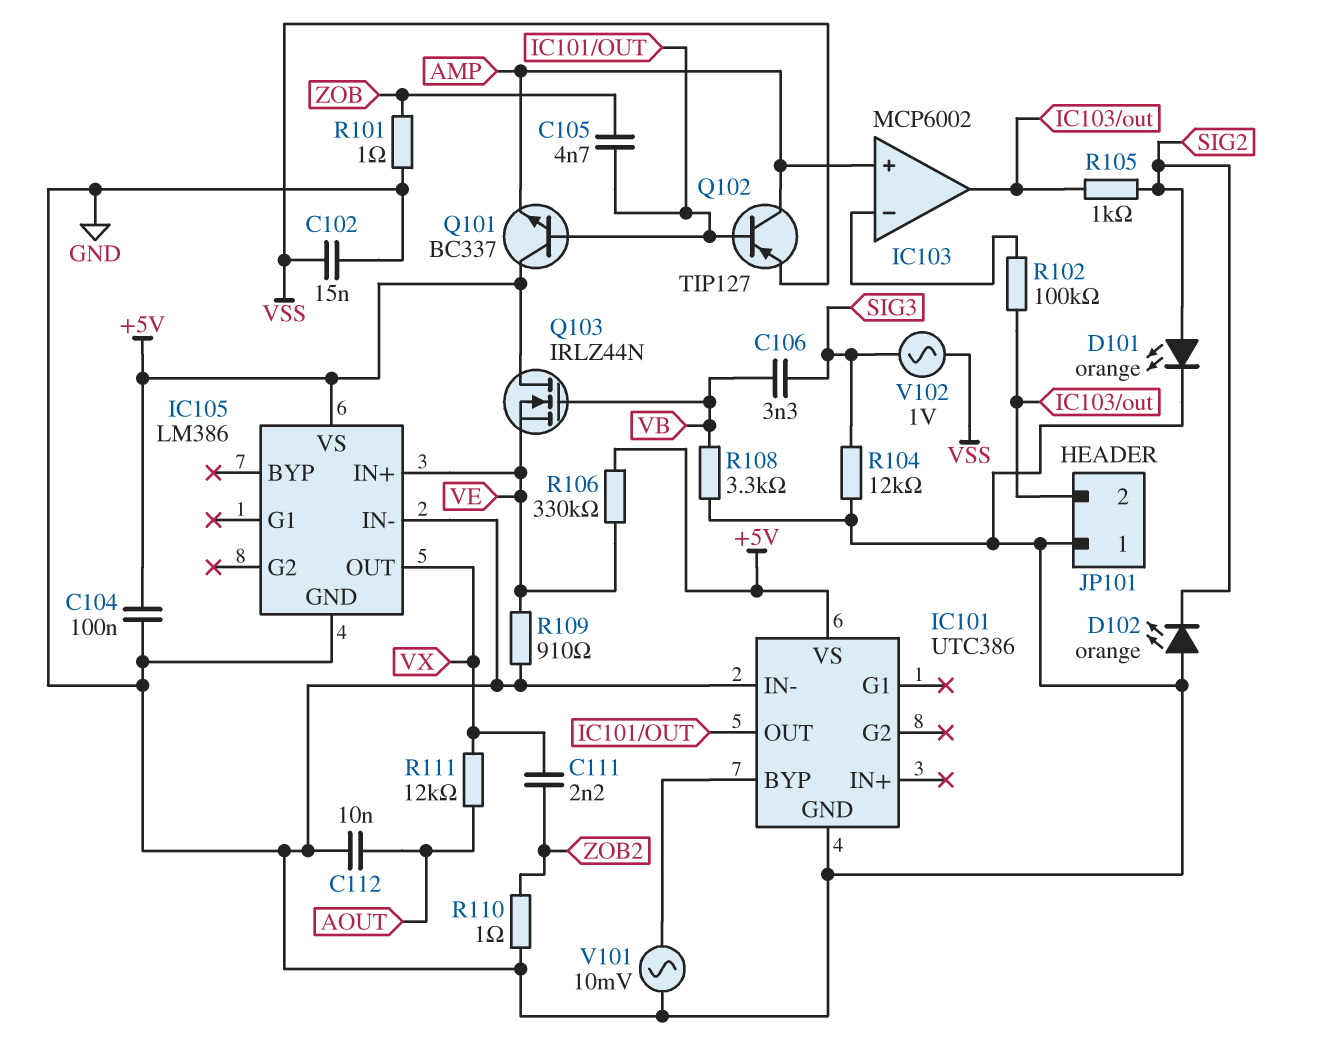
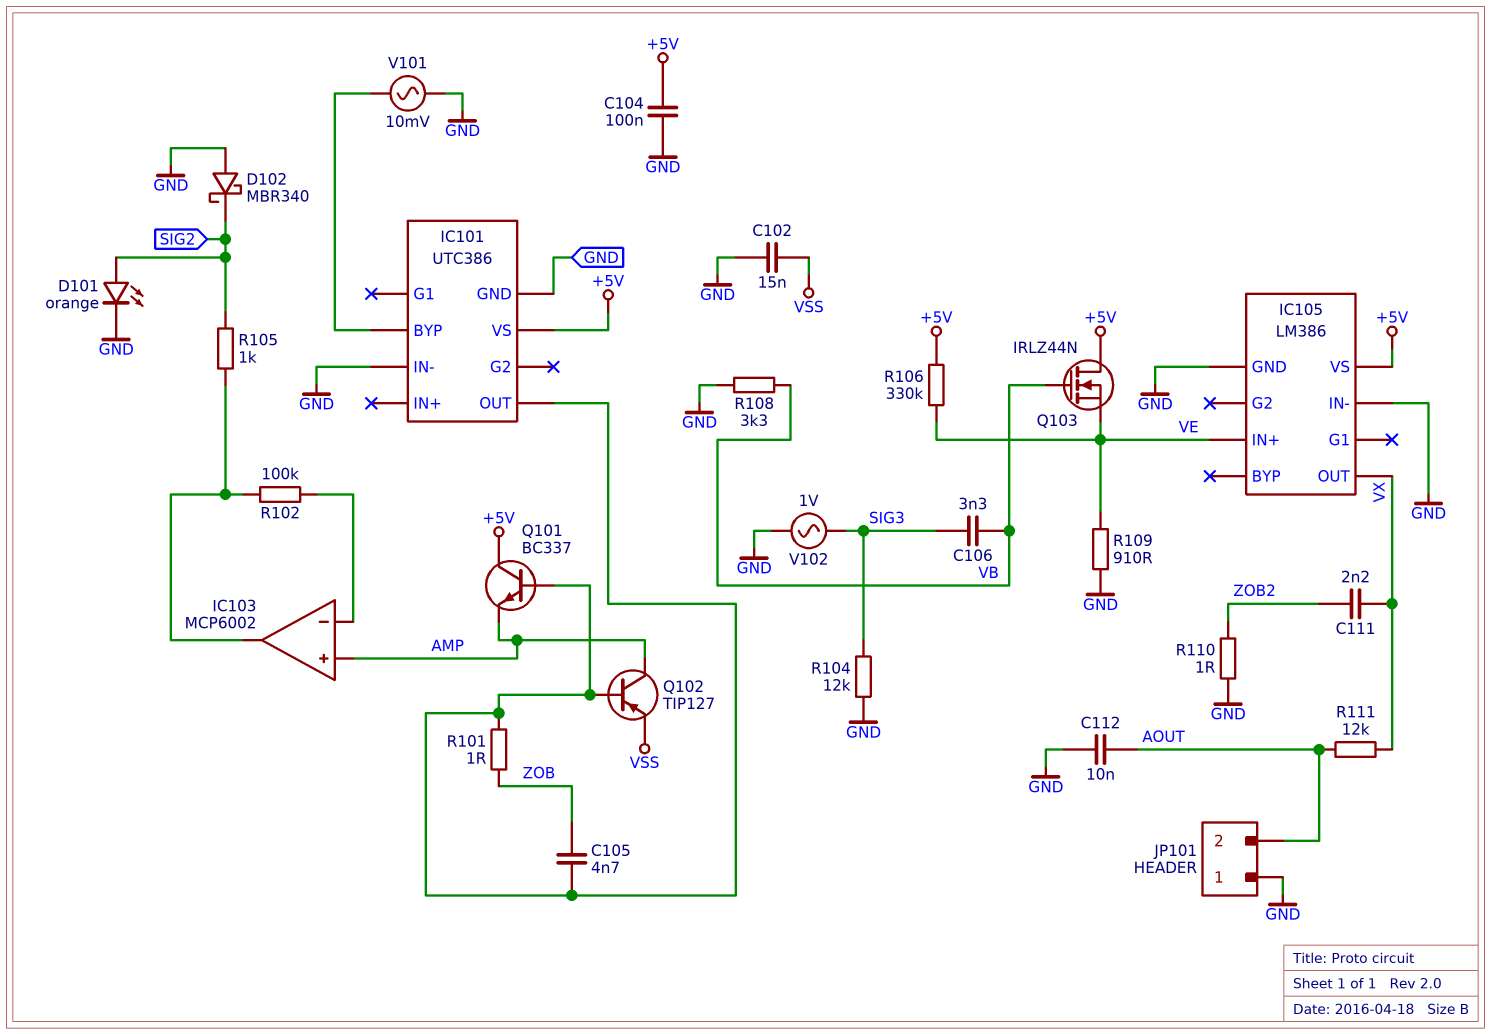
D102: LED orange (A GND, K SIG2) -> schottky MBR340 (A GND, K SIG2)
JP101 pin 2: IC103/out -> AOUT
R101: 1 (GND, ZOB) -> 1 (IC101/OUT, ZOB)
V102: AC 1V (SIG3, VSS) -> AC 1V (GND, SIG3)

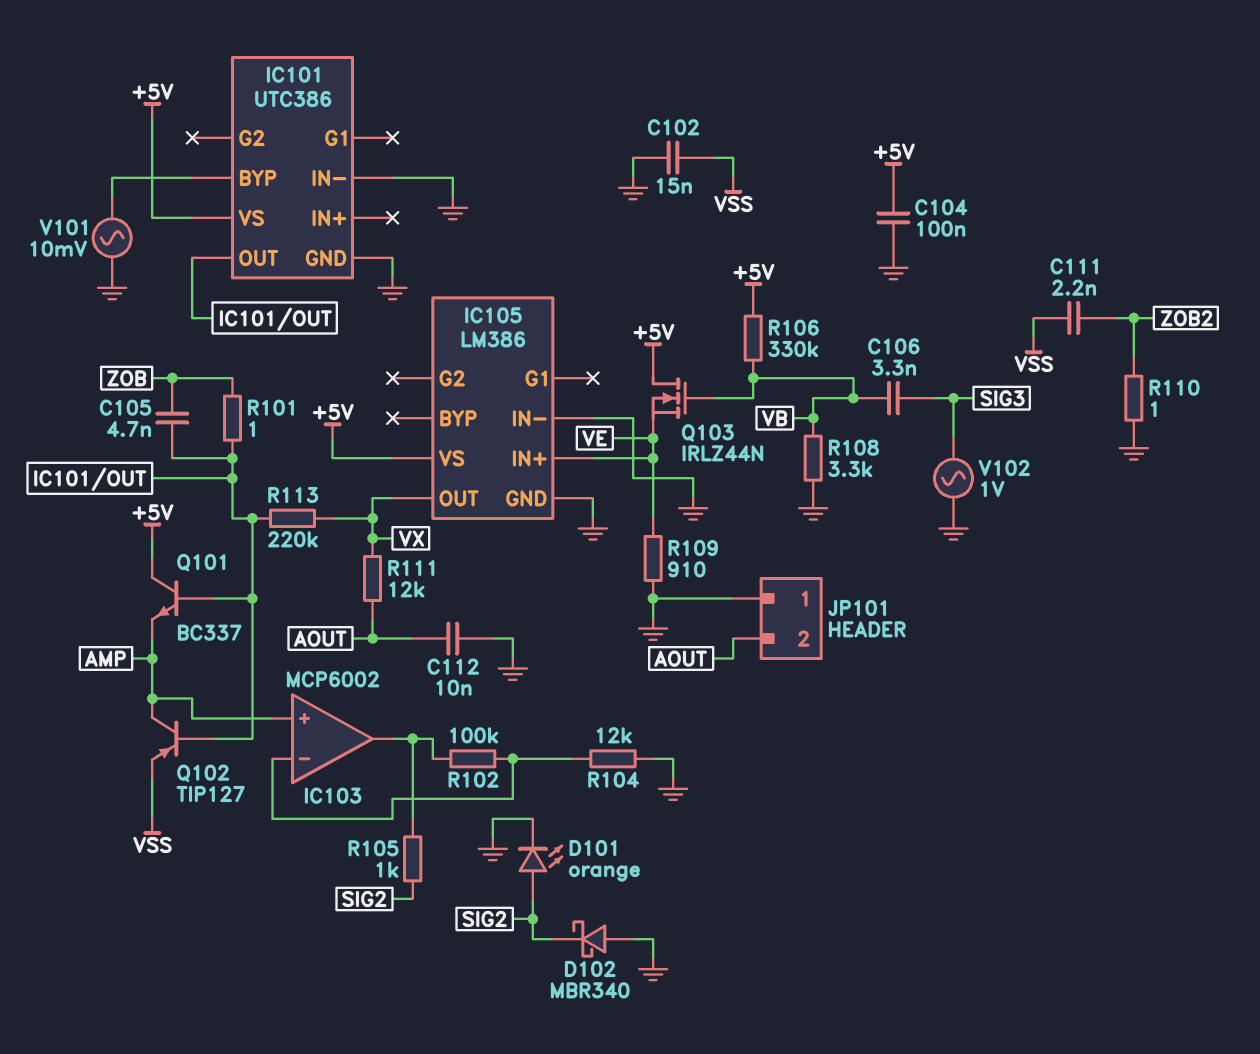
C111: 2.2nF (VX, ZOB2) -> 2.2nF (VSS, ZOB2)
R104: 12k (GND, SIG3) -> 12k (GND, IC103/in-)
R106: 330k (+5V, VE) -> 330k (+5V, VB)
R113: none -> 220k (IC101/OUT, VX)

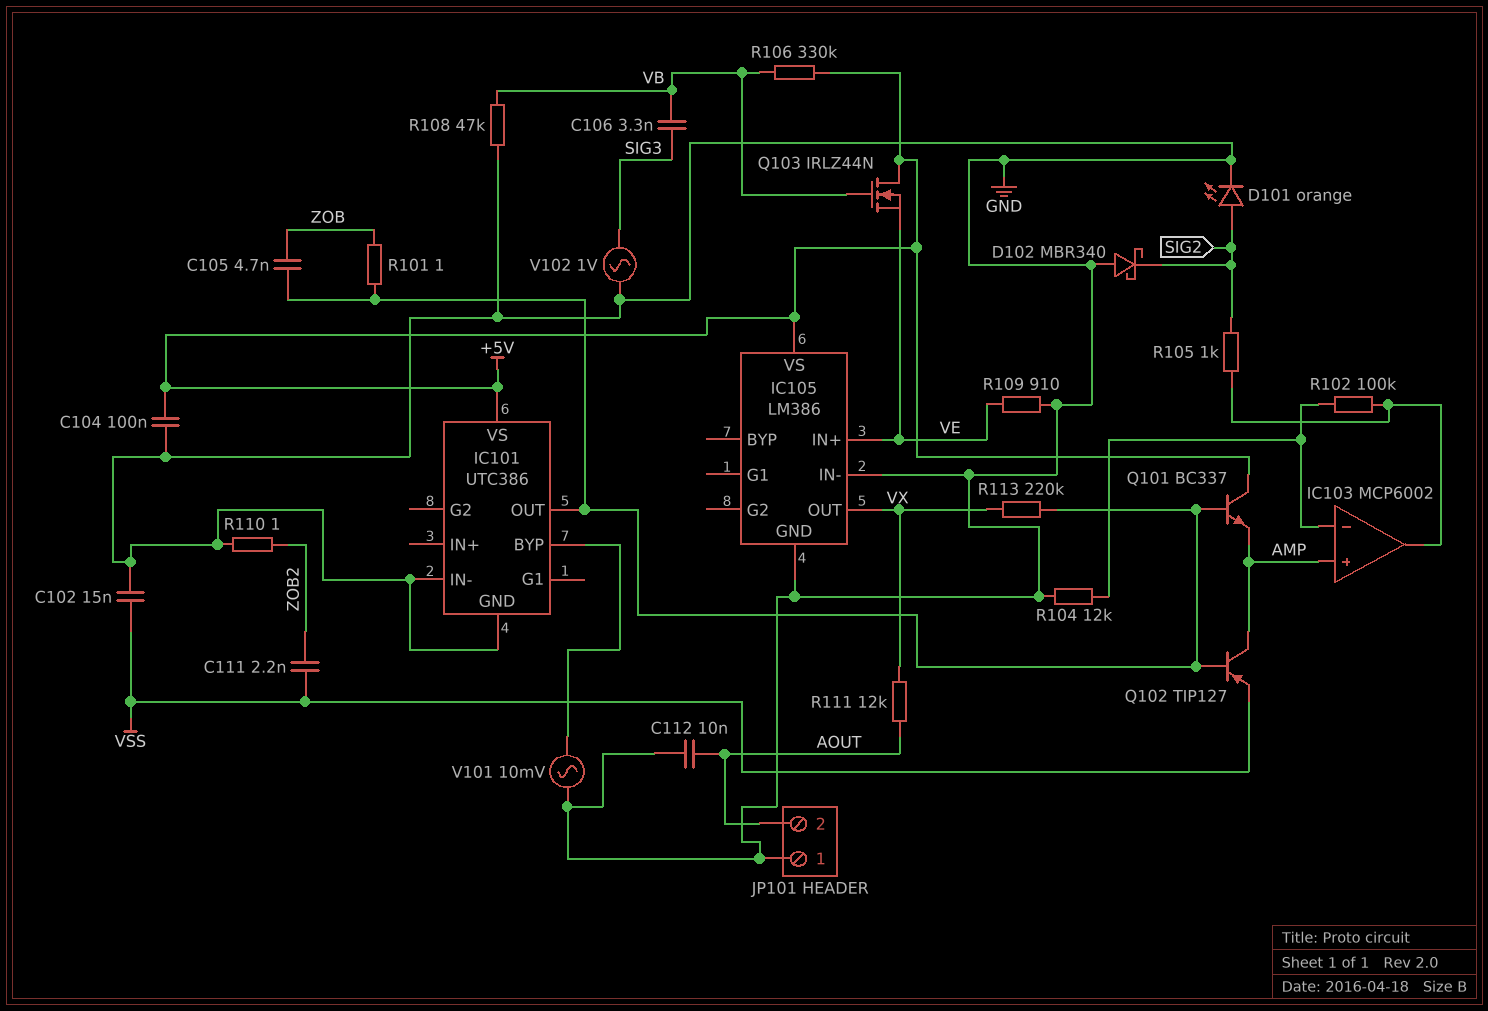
R108: 3.3k (GND, VB) -> 47k (GND, VB)

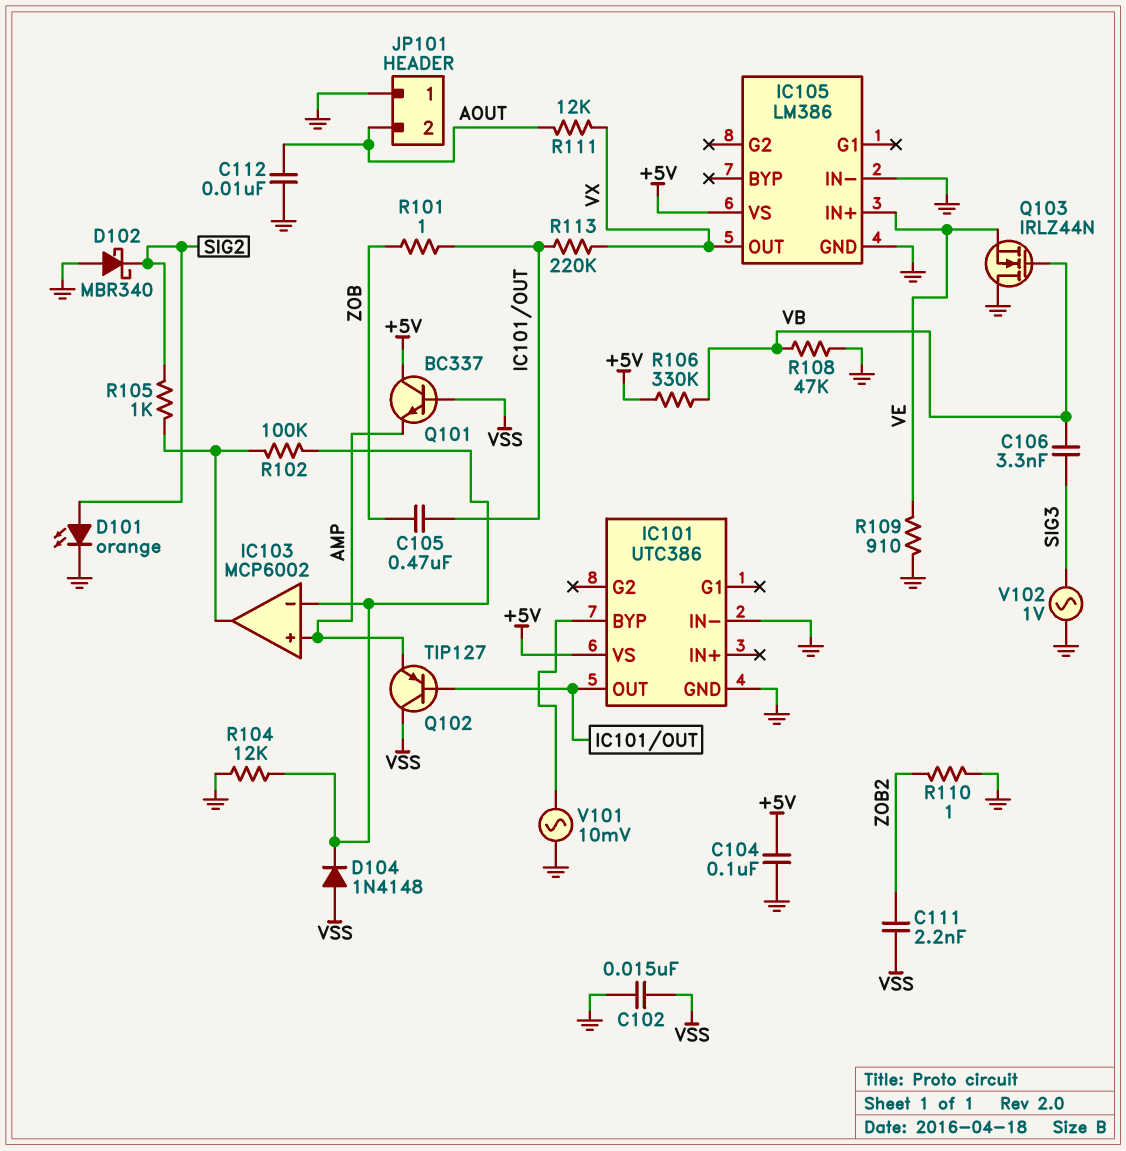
C105: 4.7nF (IC101/OUT, ZOB) -> 470nF (IC101/OUT, ZOB)
D104: none -> diode 1N4148 (A VSS, K IC103/in-)
Q101: NPN BC337 (B IC101/OUT, C +5V, E AMP) -> NPN BC337 (B VSS, C +5V, E AMP)
Q102: PNP TIP127 (B IC101/OUT, C AMP, E VSS) -> PNP TIP127 (B IC101/OUT, C VSS, E AMP)
Q103: NMOS IRLZ44N (G VB, D +5V, S VE) -> NMOS IRLZ44N (G VB, D GND, S VE)

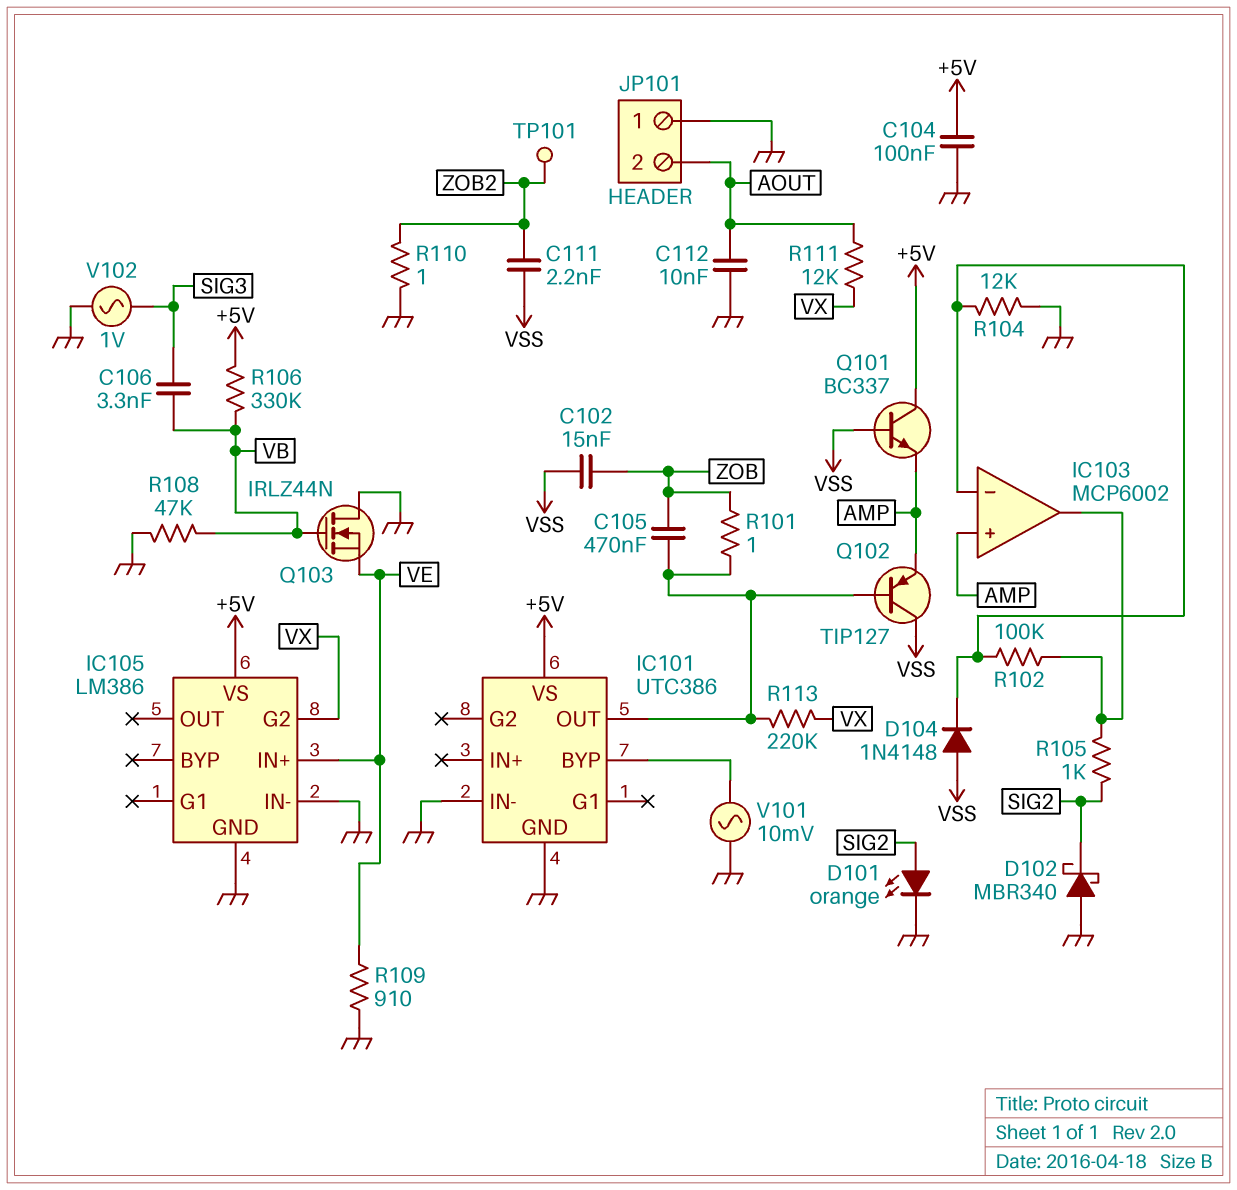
C102: 15nF (GND, VSS) -> 15nF (VSS, ZOB)
IC105 pin G2: none -> VX
IC105 pin OUT: VX -> none
TP101: none -> test point (ZOB2)

